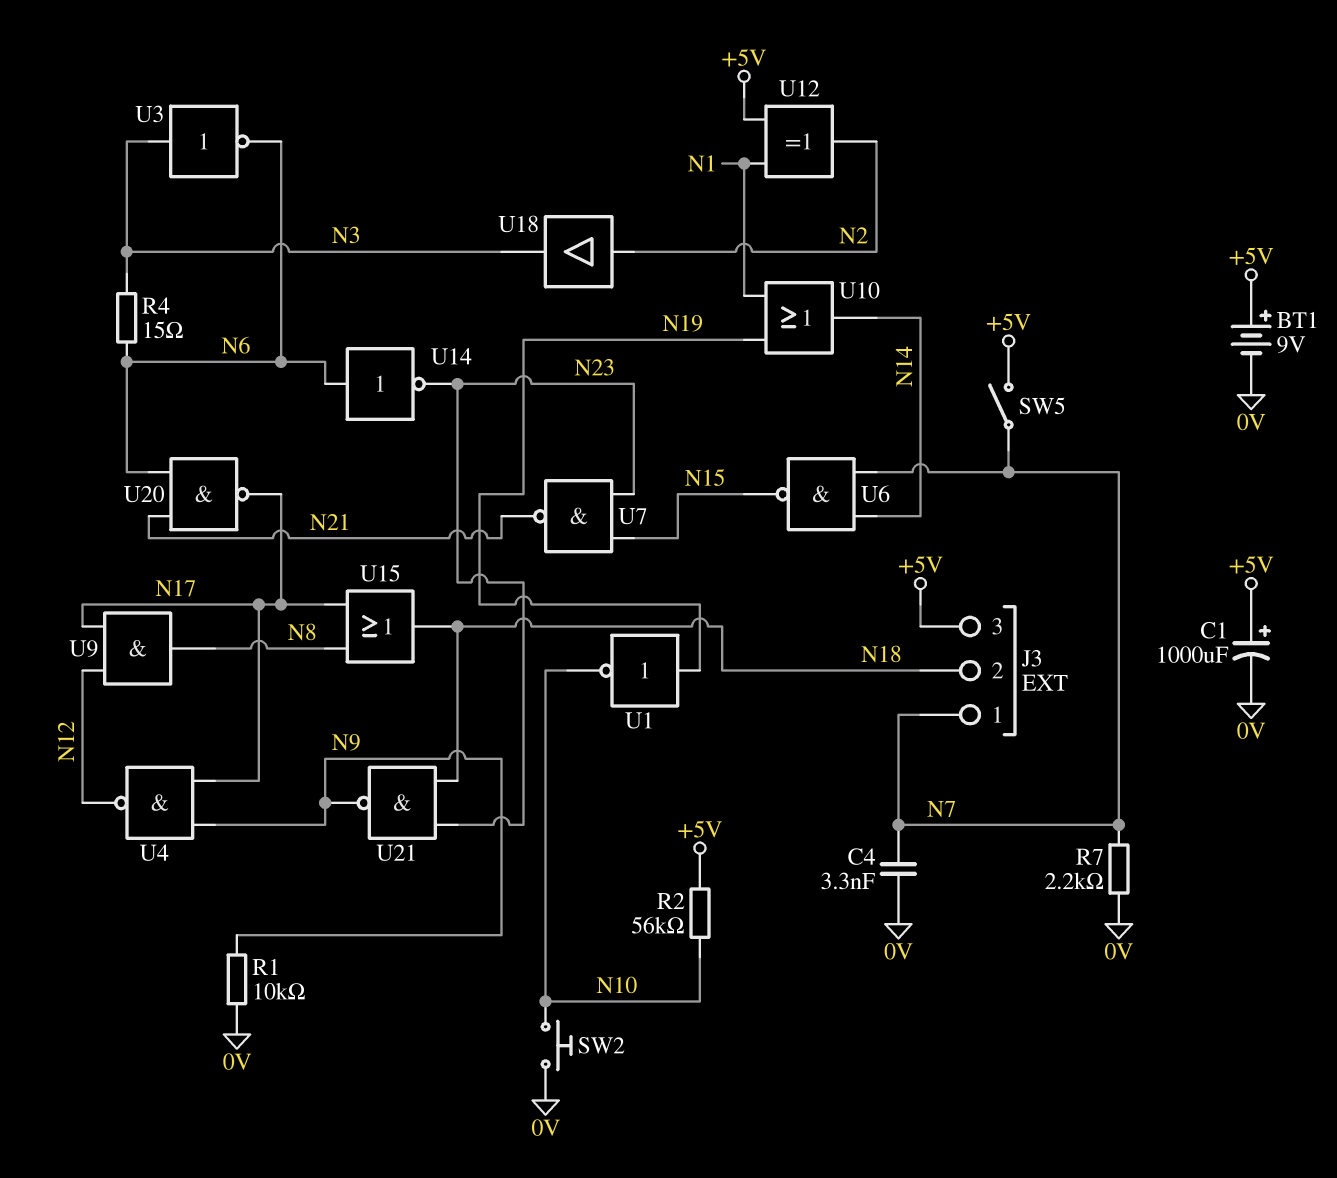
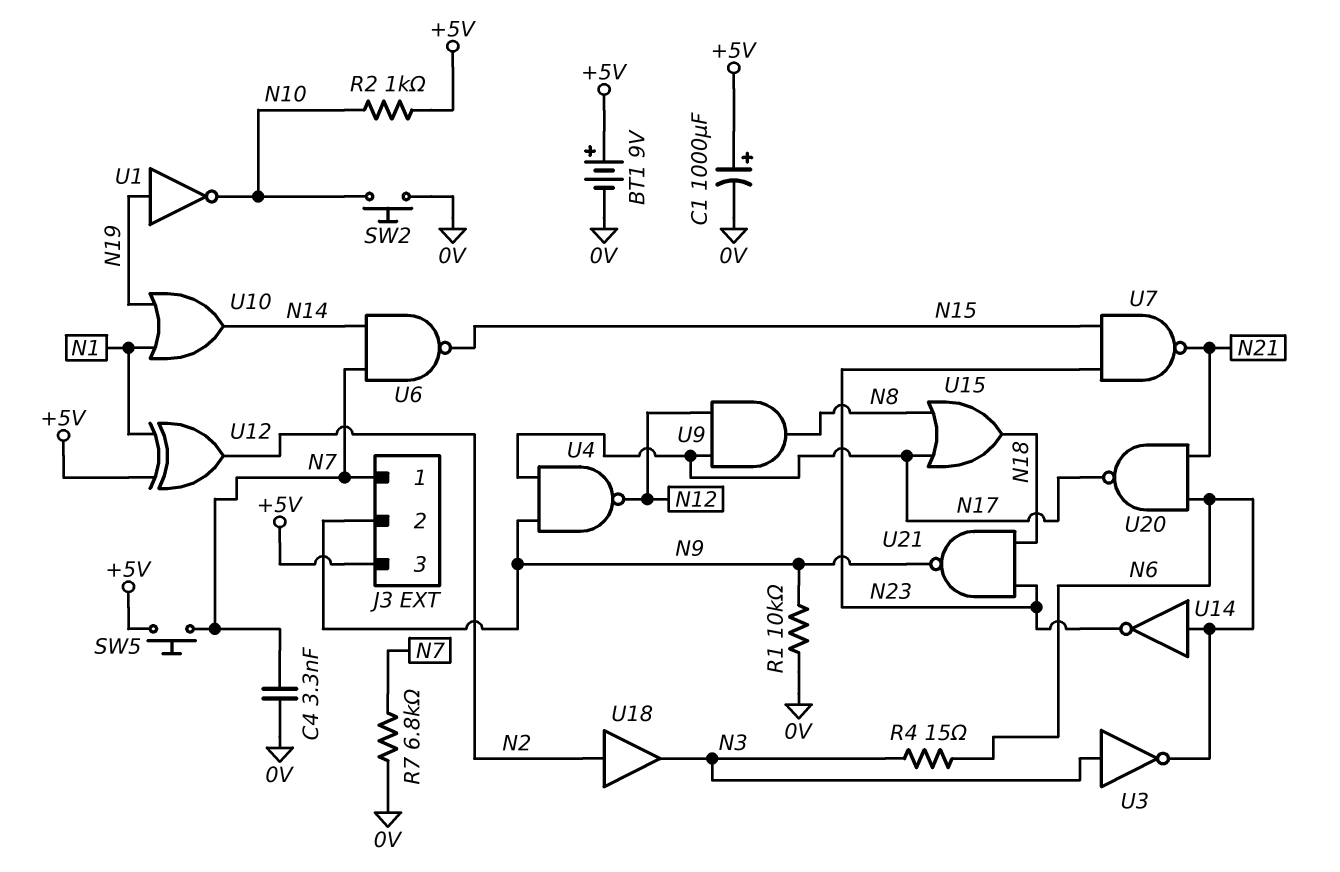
J3 pin 2: N18 -> N9
R2: 56k (+5V, N10) -> 1k (+5V, N10)
R7: 2.2k (0V, N7) -> 6.8k (0V, N7)
SW5: switch (+5V, N7) -> button (+5V, N7)

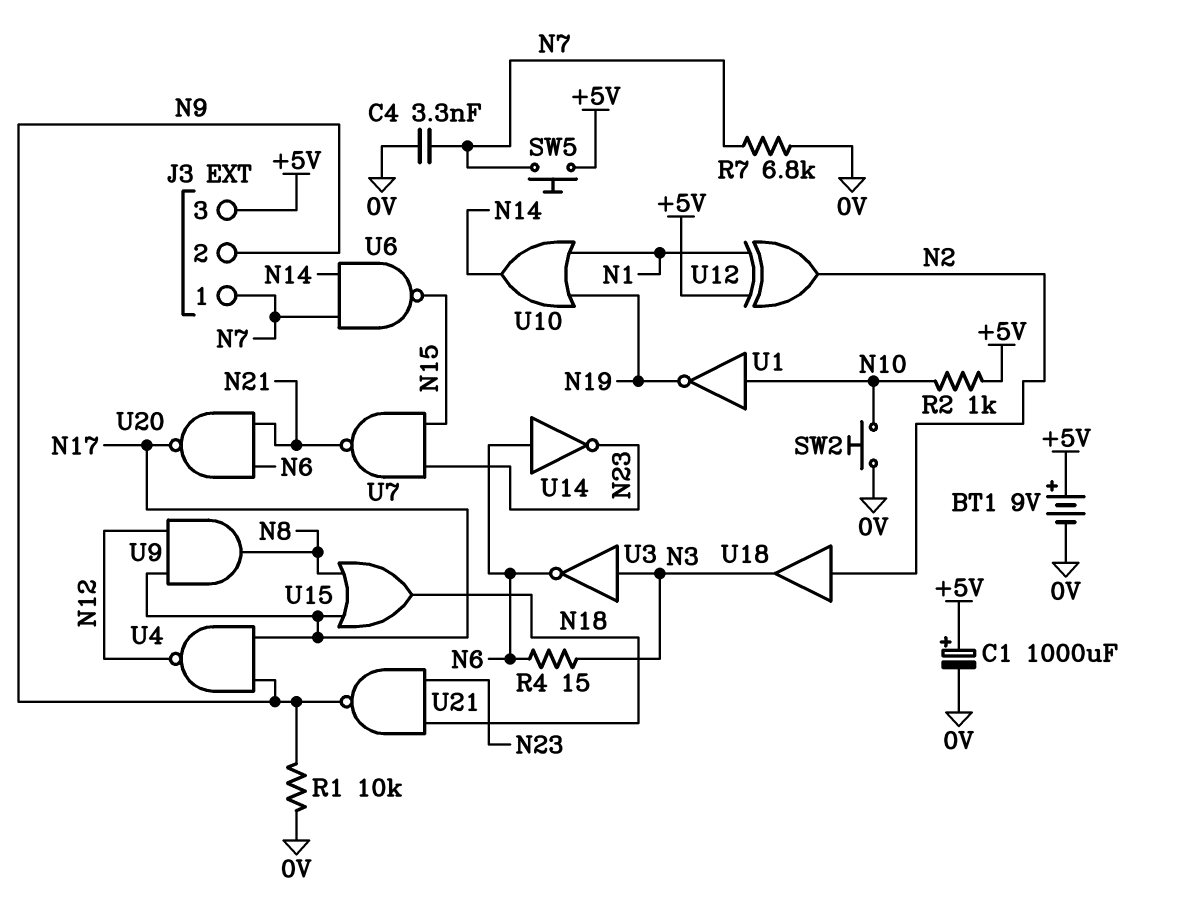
U1: NOT (in N19, out N10) -> NOT (in N10, out N19)

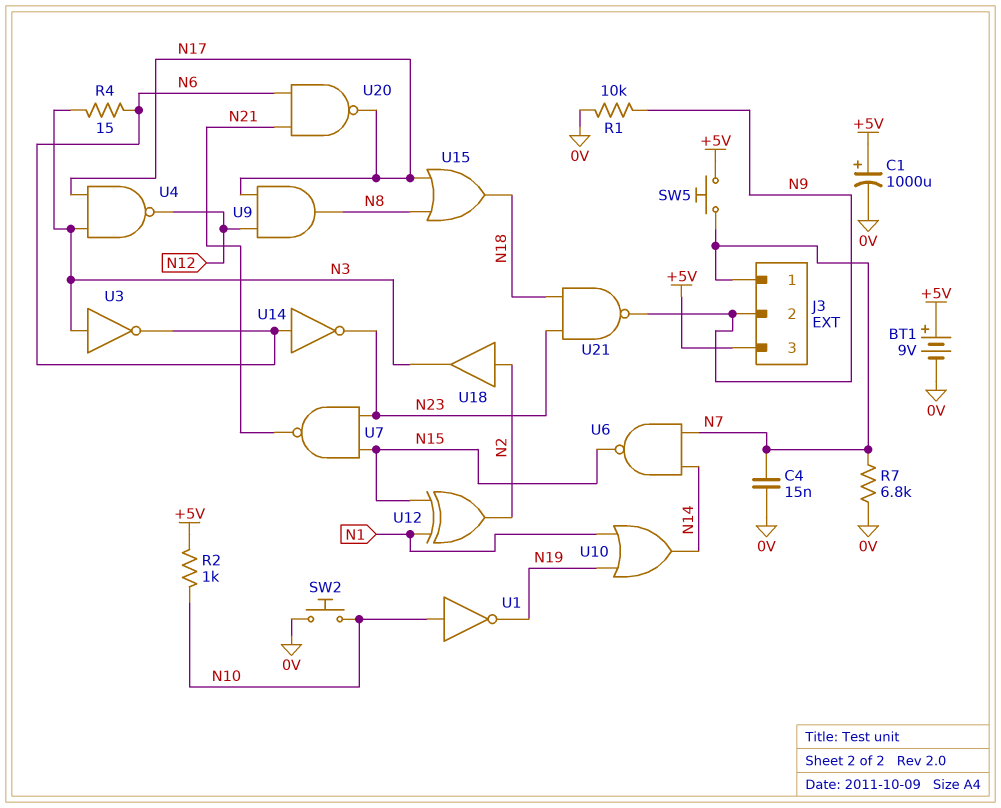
C4: 3.3nF (0V, N7) -> 15nF (0V, N7)
U4: NAND (in N9, in N17, out N12) -> NAND (in N3, in N17, out N12)
U12: XOR (in +5V, in N1, out N2) -> XOR (in N1, in N15, out N2)

